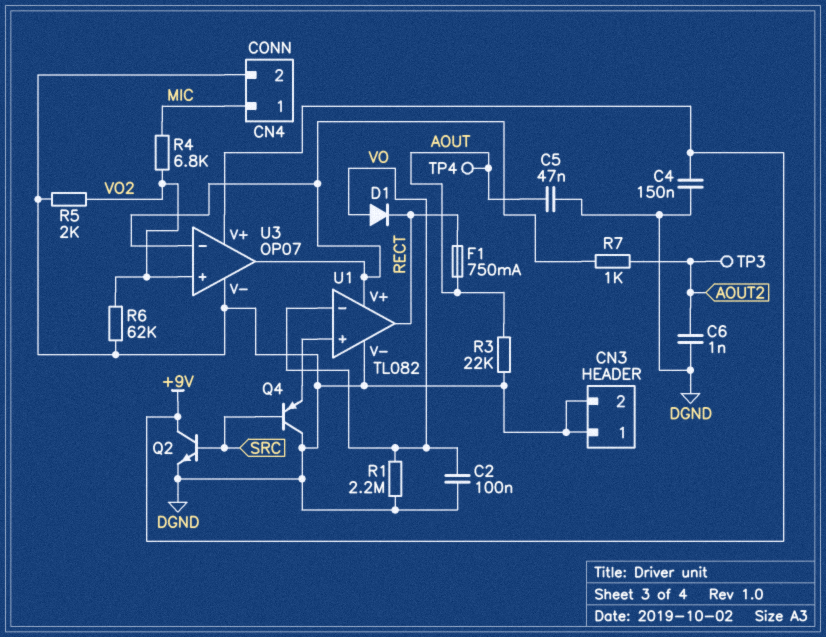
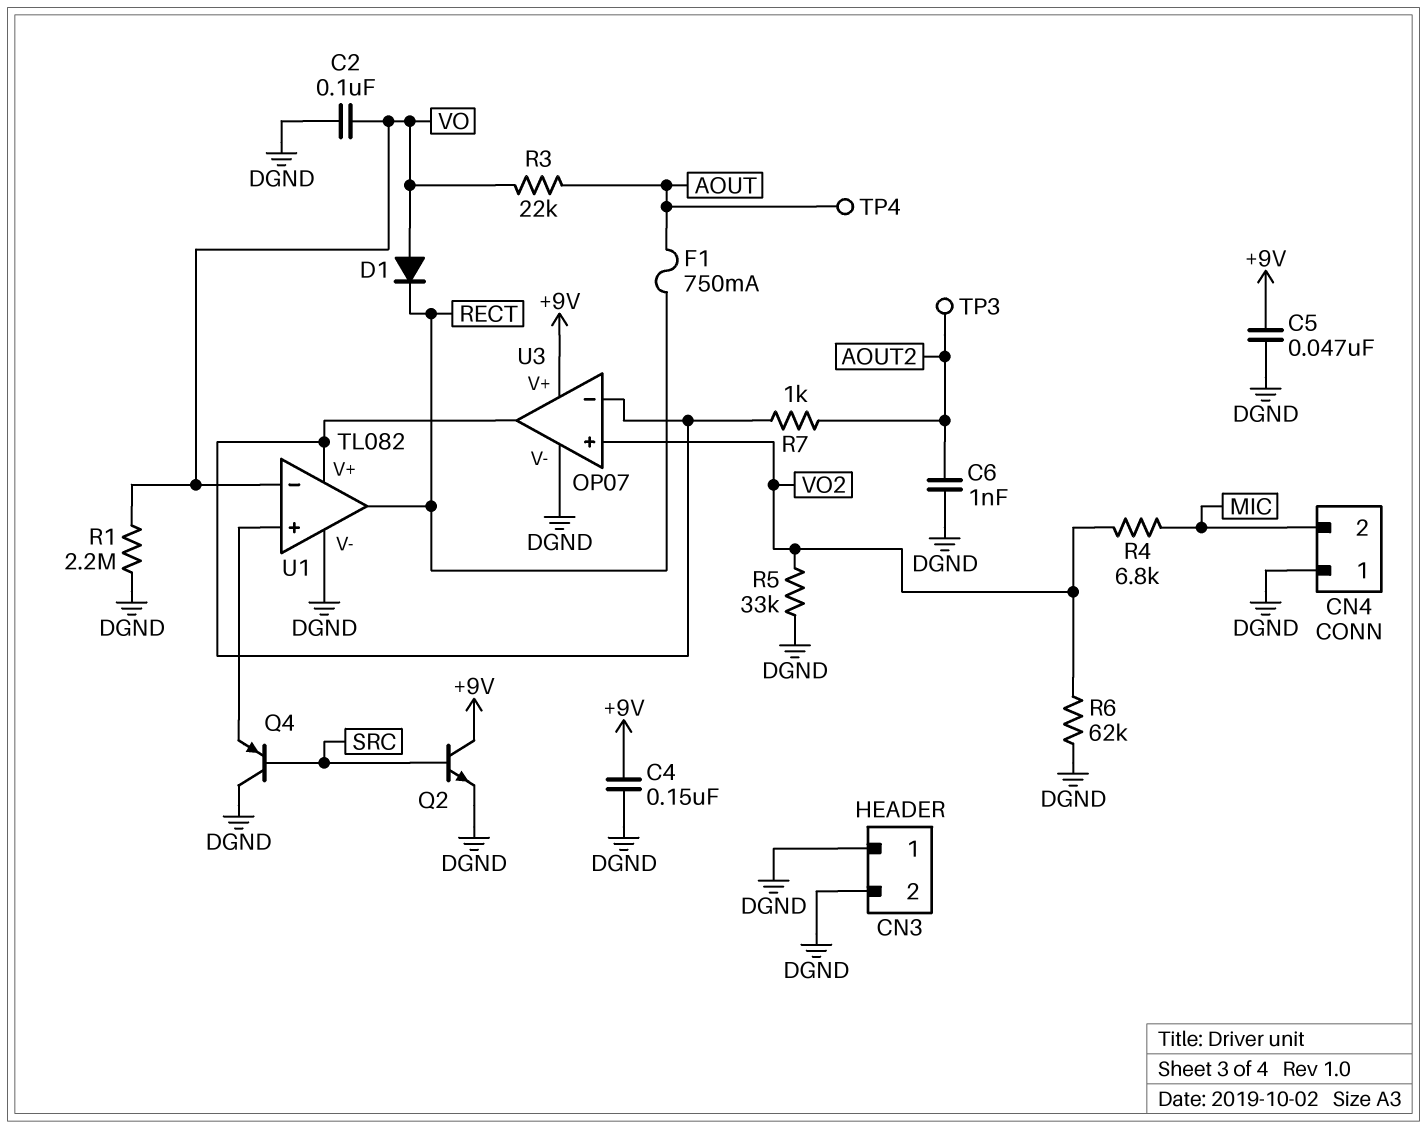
C5: 47nF (AOUT, DGND) -> 47nF (+9V, DGND)
CN4 pin 1: MIC -> DGND
CN4 pin 2: DGND -> MIC
R3: 22k (AOUT, DGND) -> 22k (AOUT, VO)
R5: 2k (DGND, VO2) -> 33k (DGND, VO2)

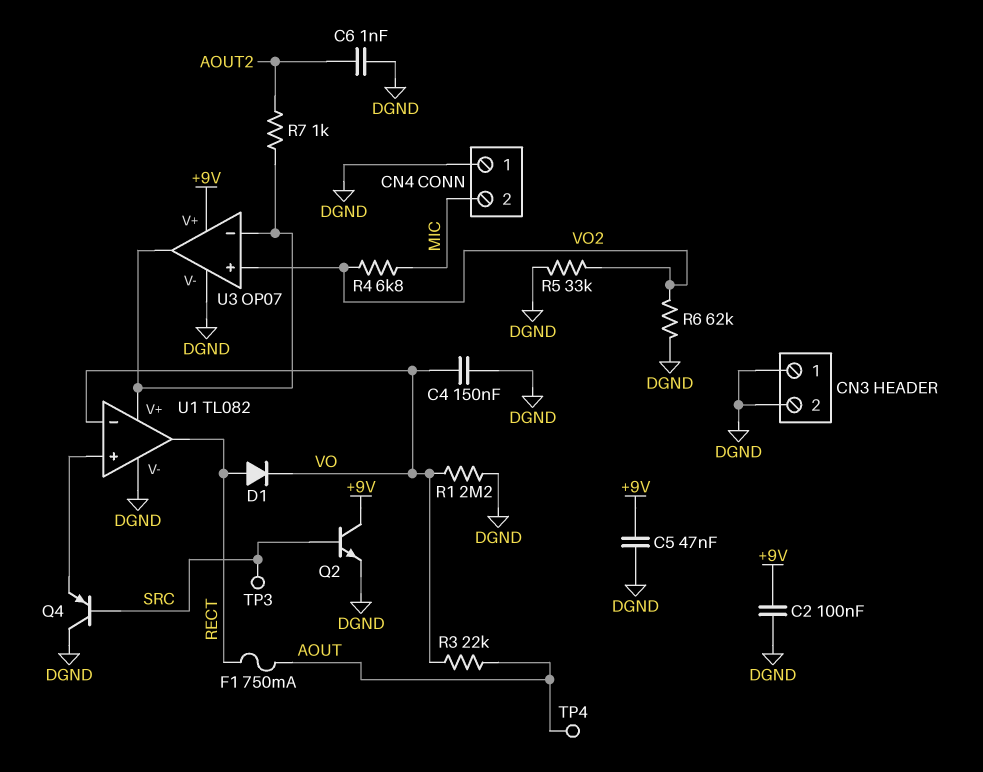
C2: 100nF (DGND, VO) -> 100nF (+9V, DGND)
C4: 150nF (+9V, DGND) -> 150nF (DGND, VO)
D1: diode (A VO, K RECT) -> diode (A RECT, K VO)
TP3: test point (AOUT2) -> test point (SRC)

